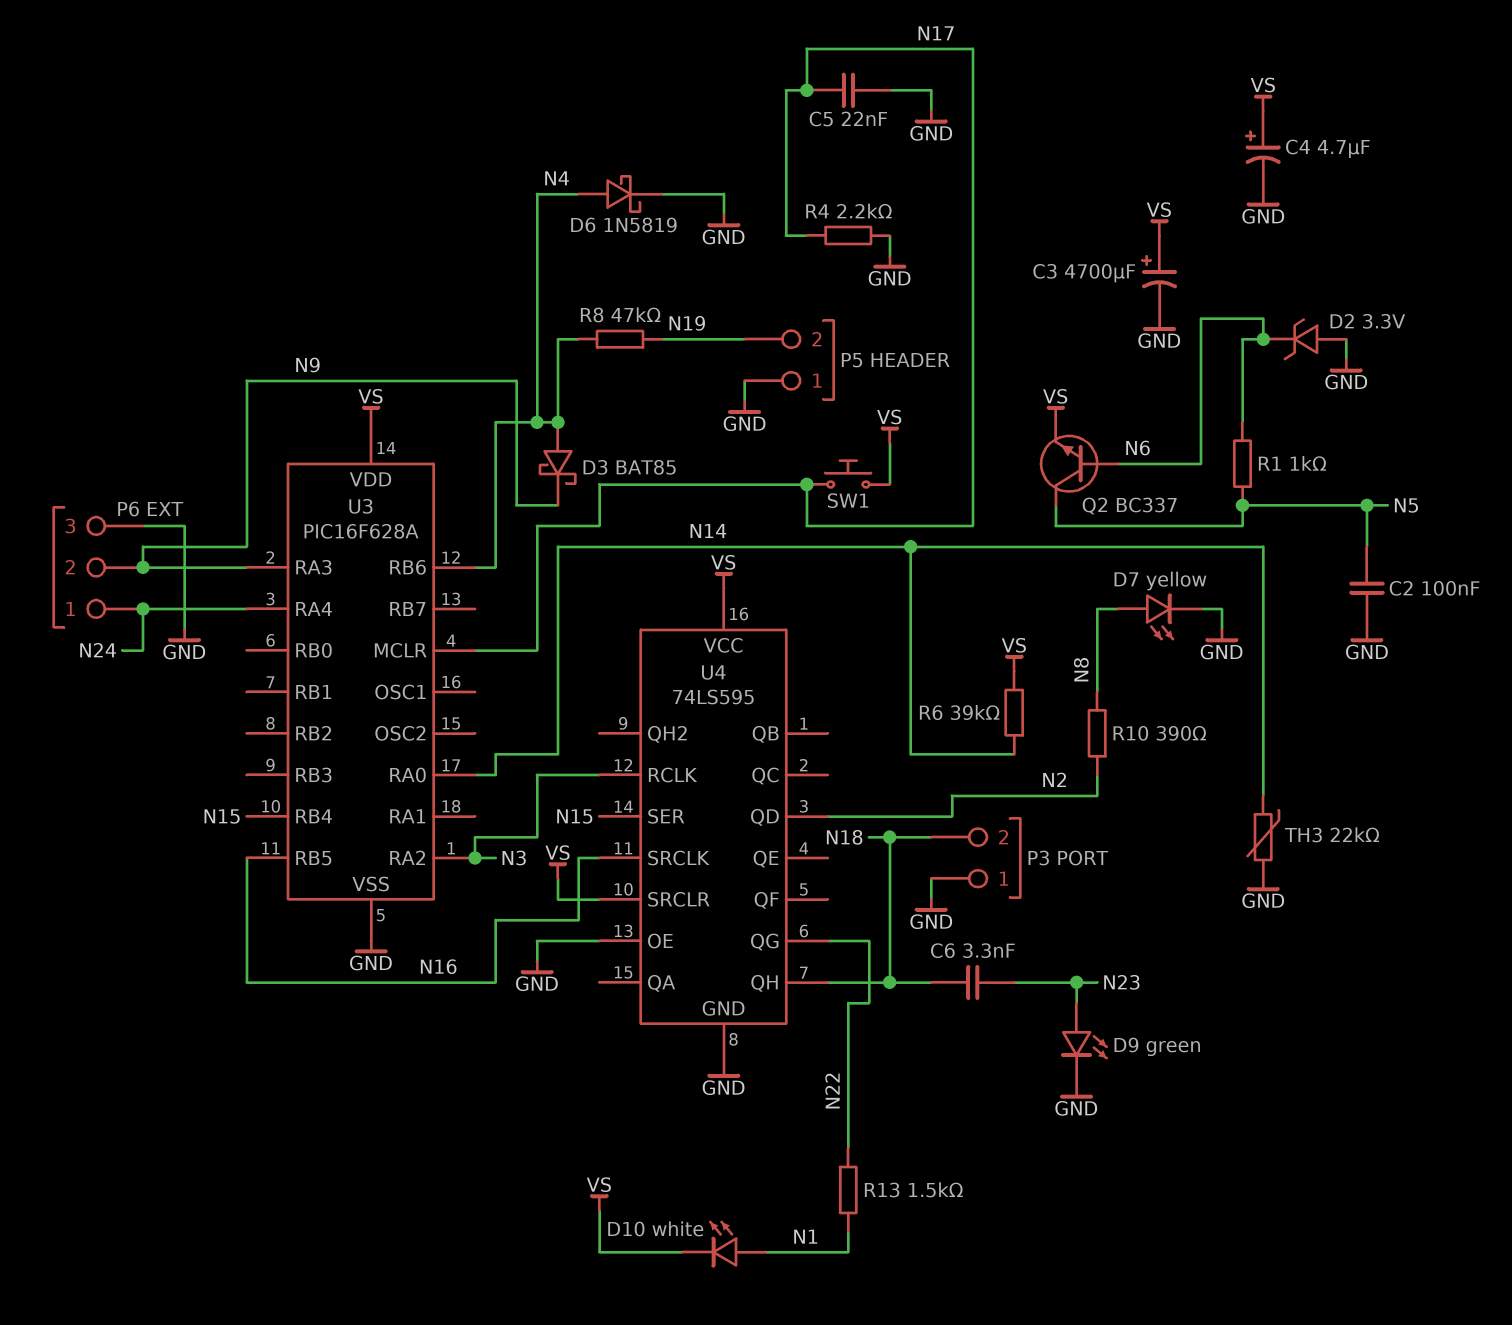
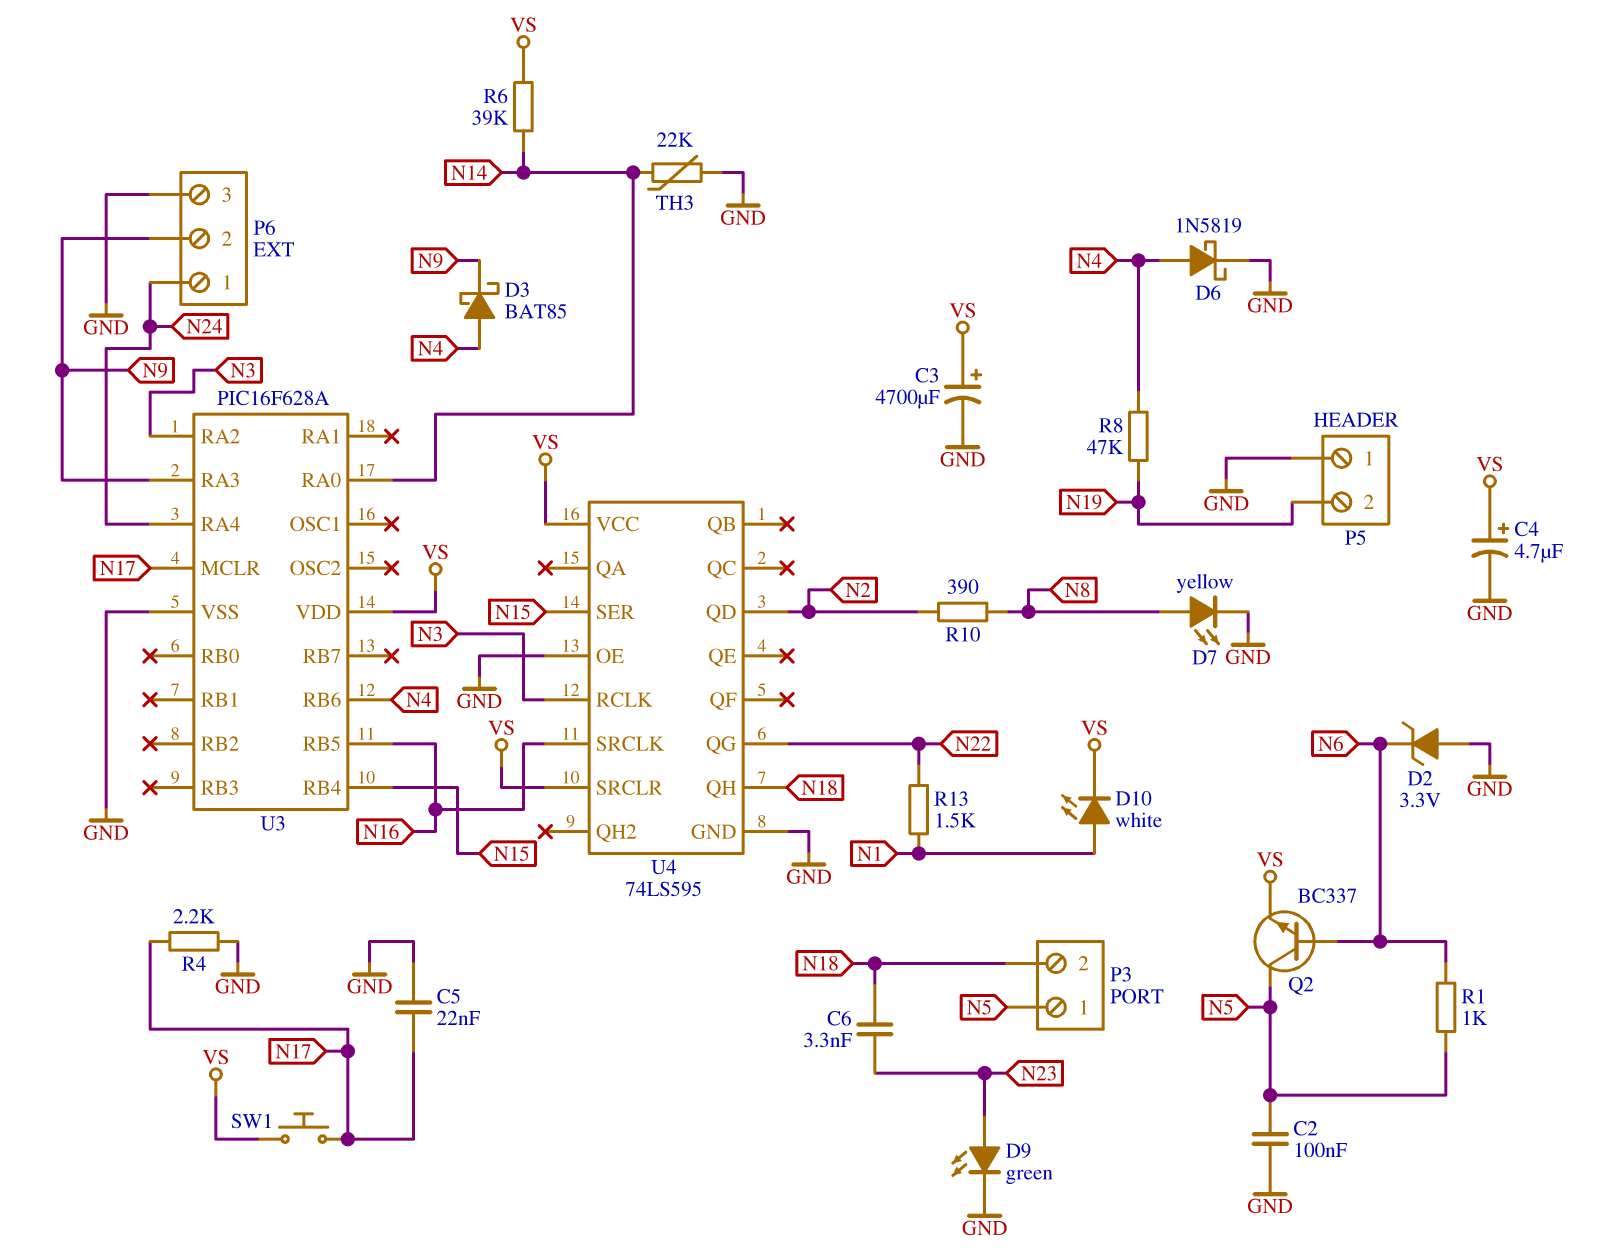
P3 pin 1: GND -> N5

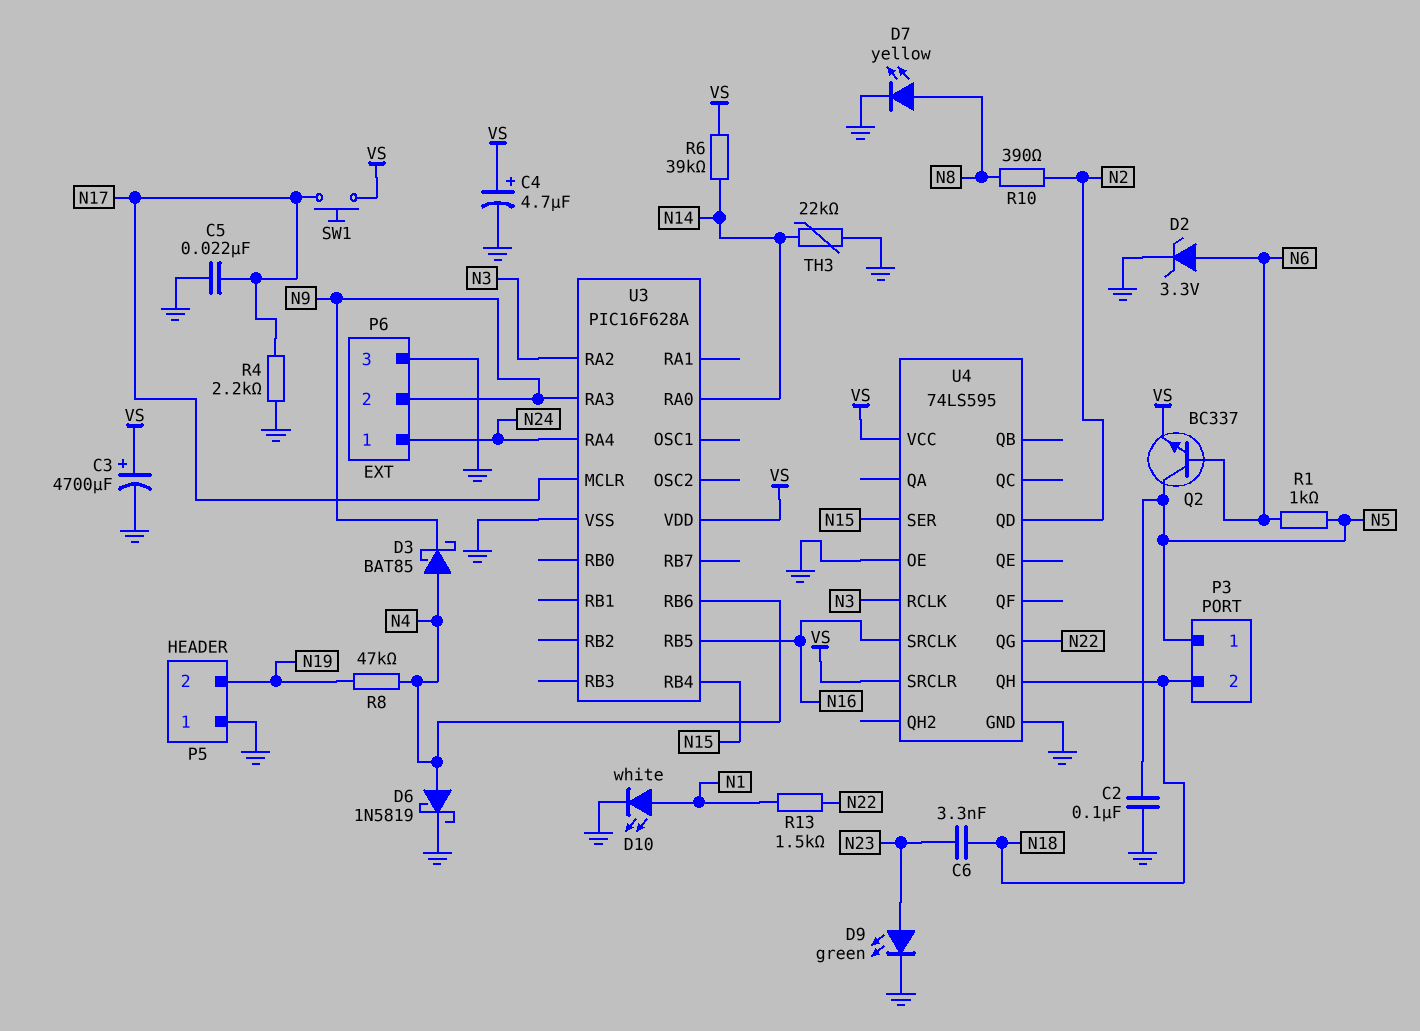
D2: zener 3.3V (A GND, K N6) -> zener 3.3V (A N6, K GND)
D10: LED white (A N1, K VS) -> LED white (A N1, K GND)

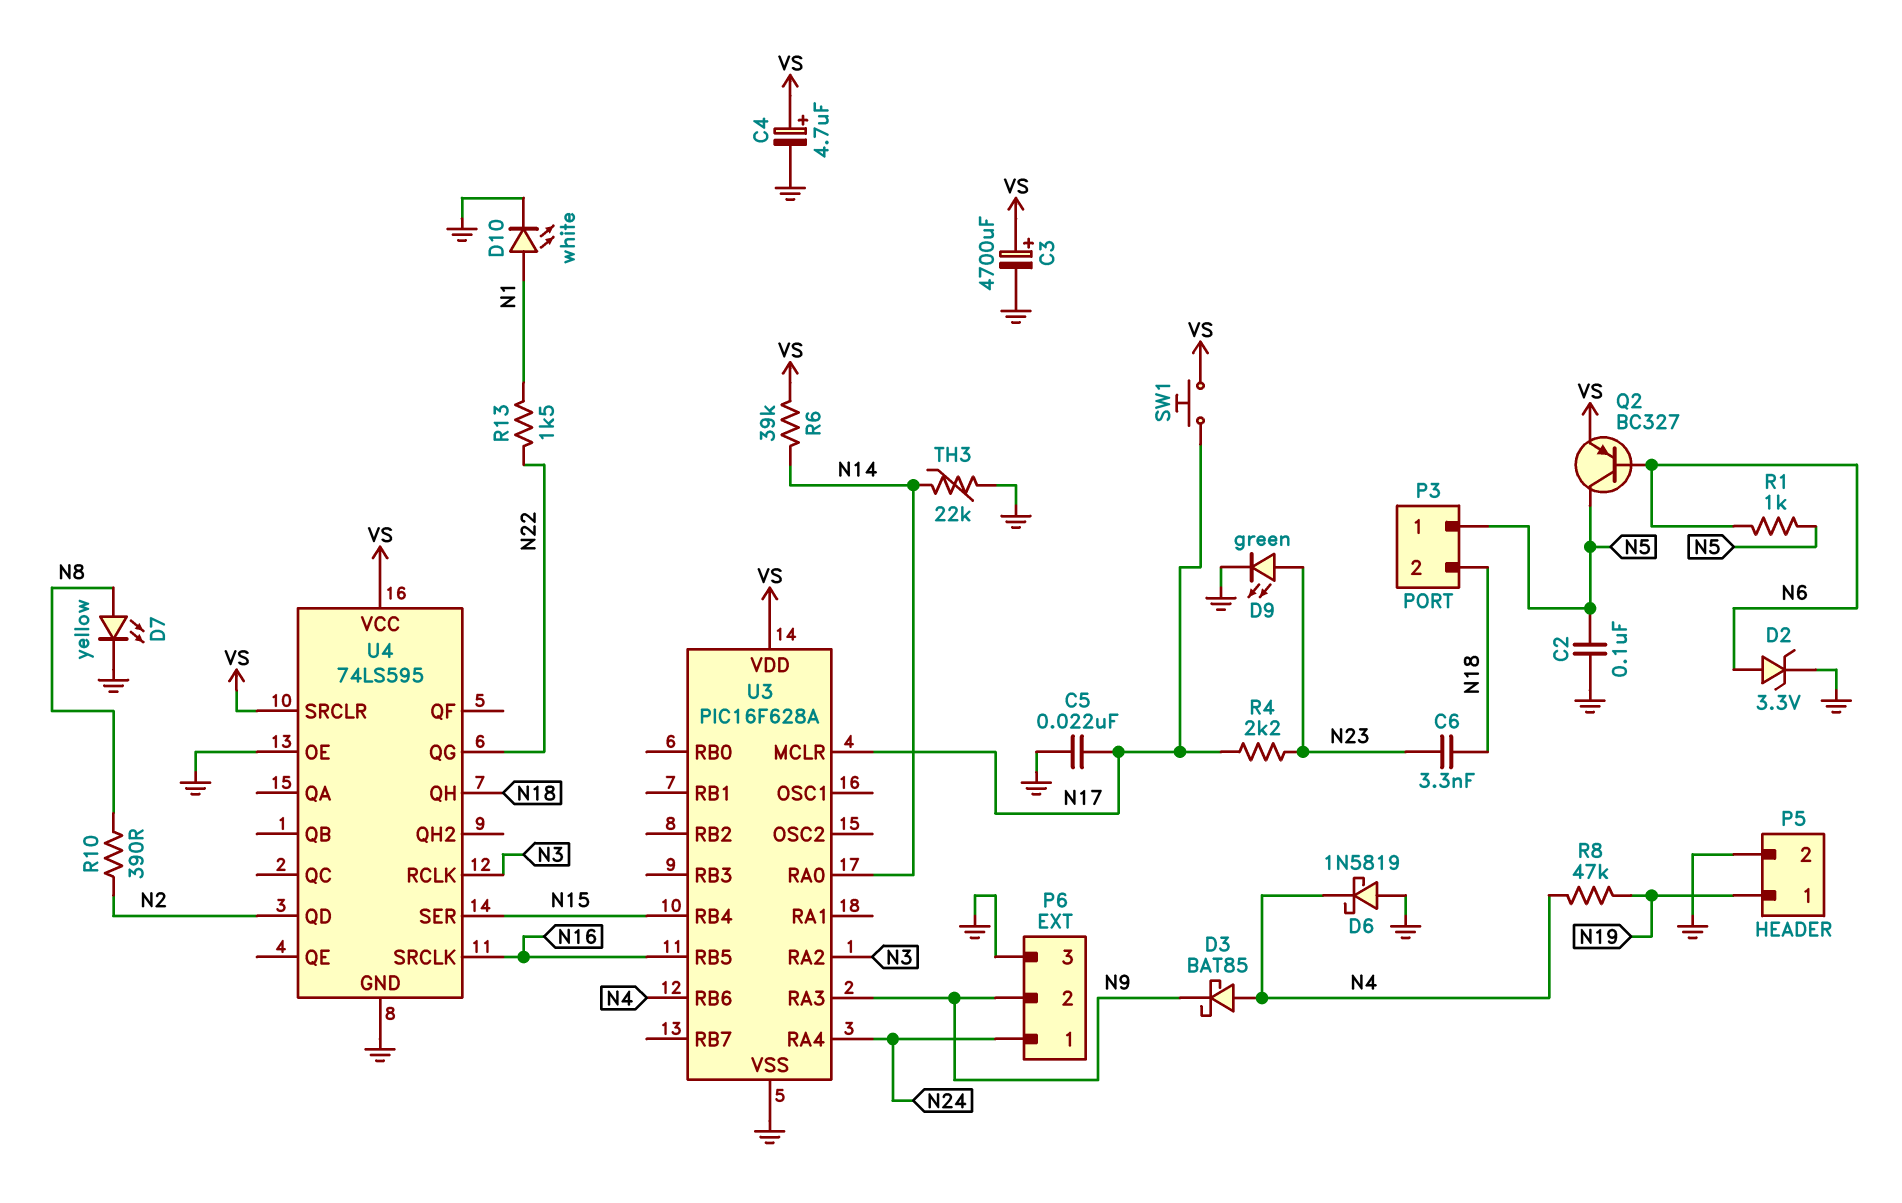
D6: schottky 1N5819 (A N4, K GND) -> schottky 1N5819 (A GND, K N4)
P5 pin 1: GND -> N19
P5 pin 2: N19 -> GND
Q2: NPN BC337 (B N6, C N5, E VS) -> PNP BC327 (B N6, C N5, E VS)
R4: 2.2k (GND, N17) -> 2.2k (N17, N23)

